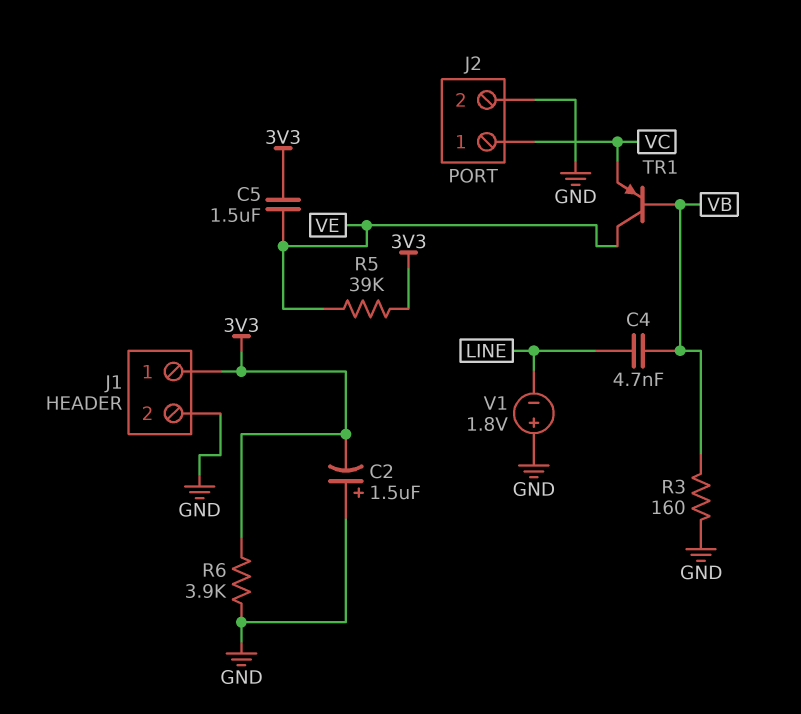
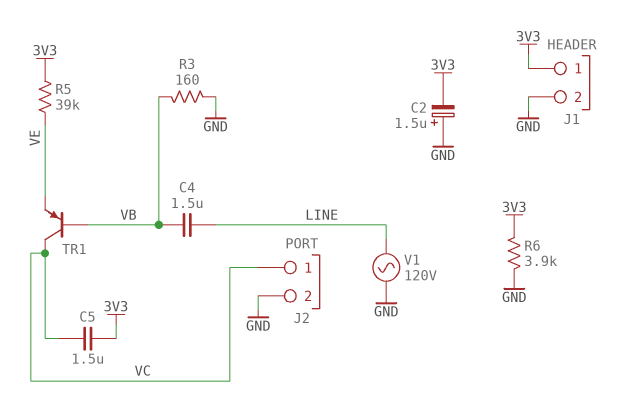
C4: 4.7nF (LINE, VB) -> 1.5uF (LINE, VB)
C5: 1.5uF (3V3, VE) -> 1.5uF (3V3, VC)
TR1: PNP (B VB, C VE, E VC) -> PNP (B VB, C VC, E VE)
V1: 1.8V (plus GND, minus LINE) -> AC 120V (GND, LINE)

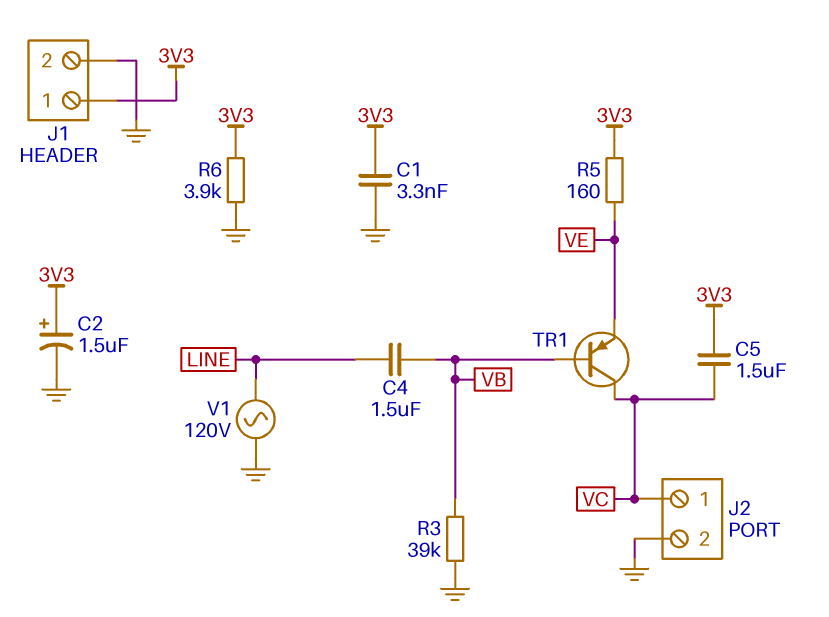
C1: none -> 3.3nF (3V3, GND)
C2: 1.5uF (plus GND, minus 3V3) -> 1.5uF (plus 3V3, minus GND)
R3: 160 (GND, VB) -> 39k (GND, VB)
R5: 39k (3V3, VE) -> 160 (3V3, VE)

